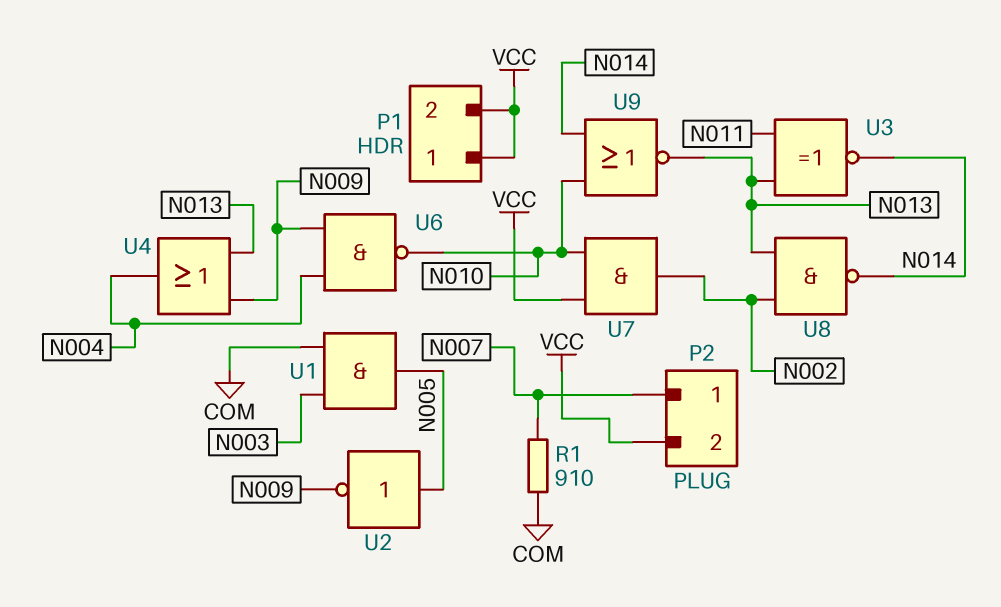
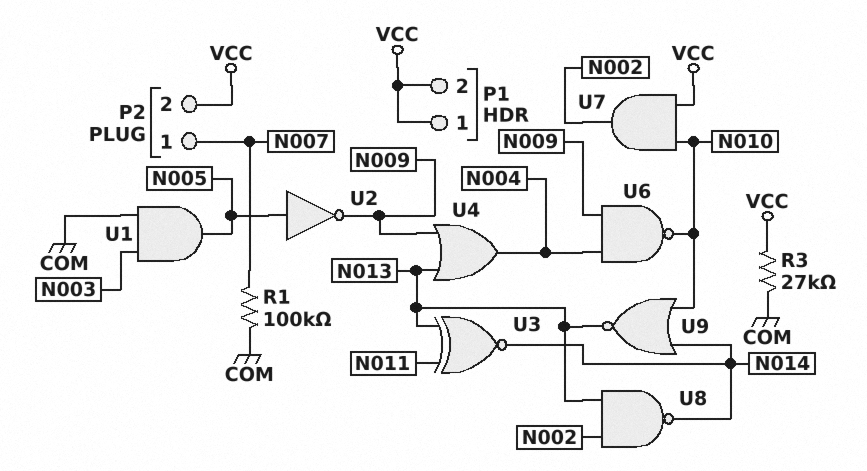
R1: 910 (COM, N007) -> 100k (COM, N007)
R3: none -> 27k (COM, VCC)

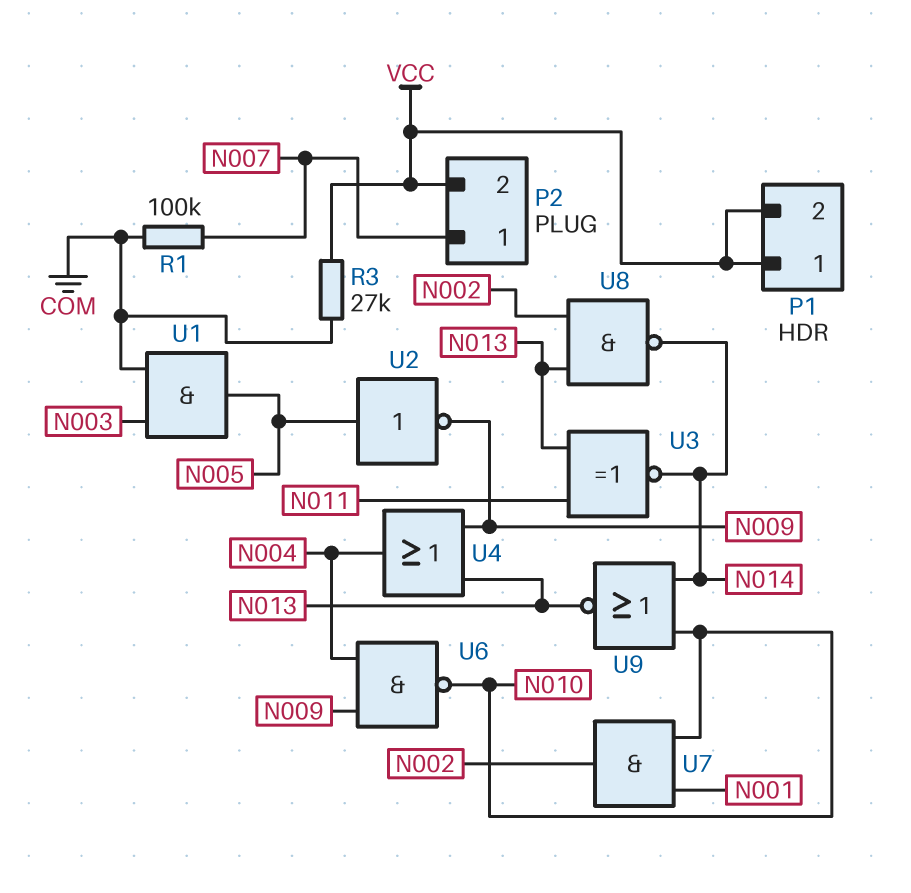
U7: AND (in N010, in VCC, out N002) -> AND (in N001, in N010, out N002)

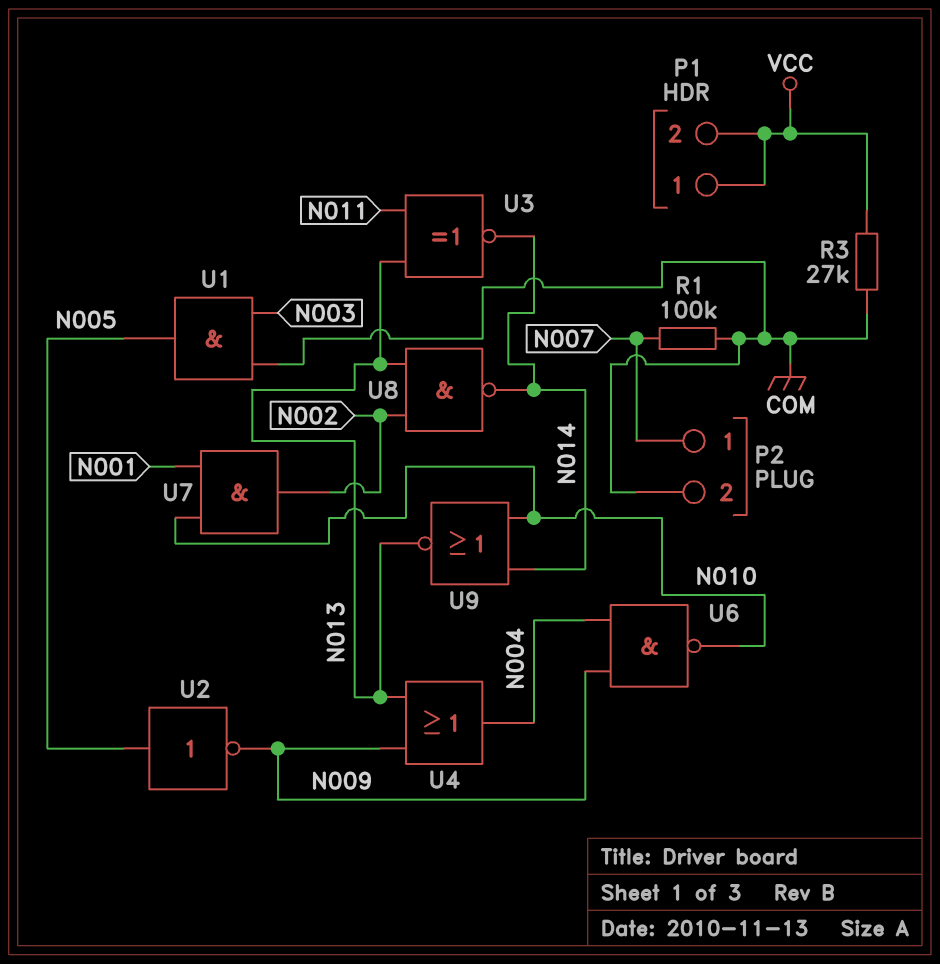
P2 pin 2: VCC -> COM

